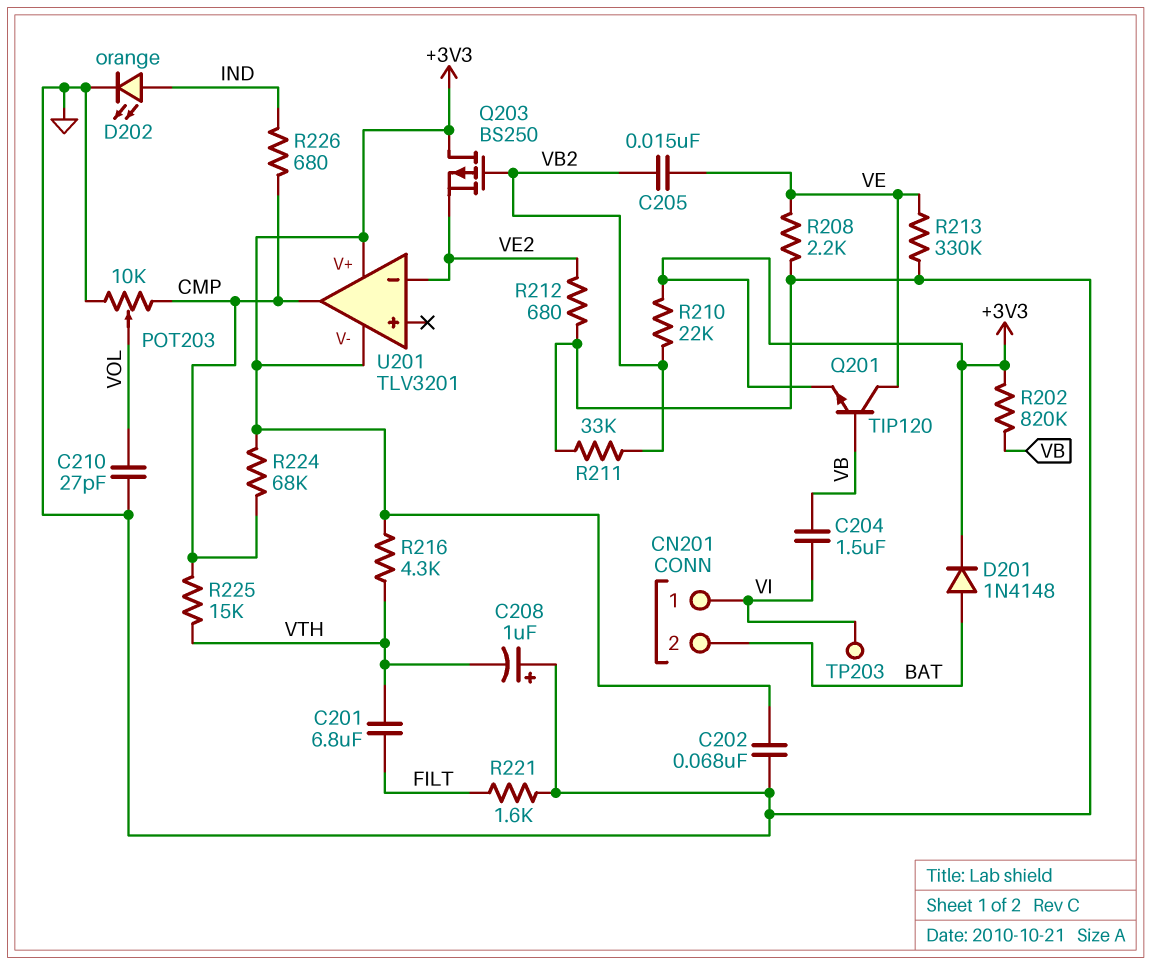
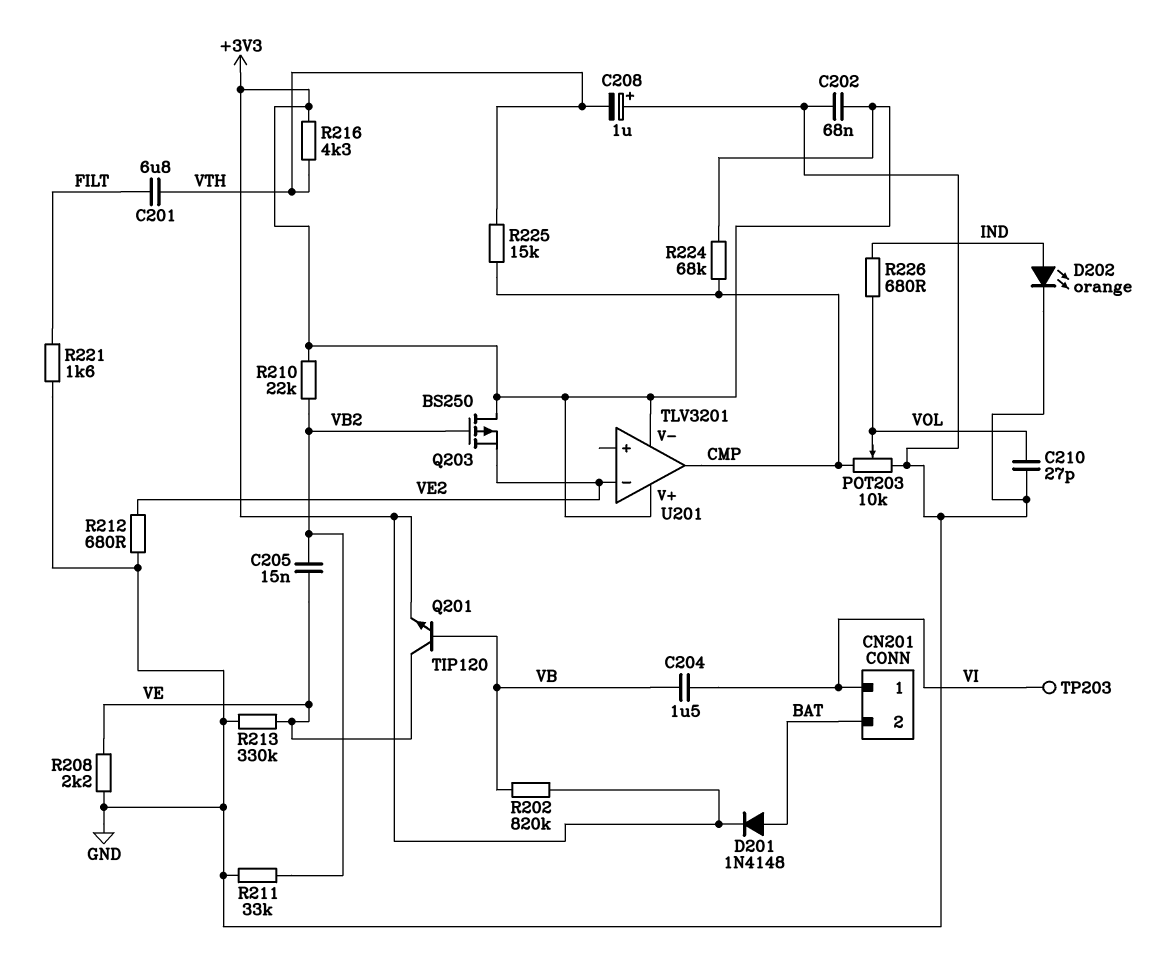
R226: 680 (CMP, IND) -> 680 (IND, VOL)

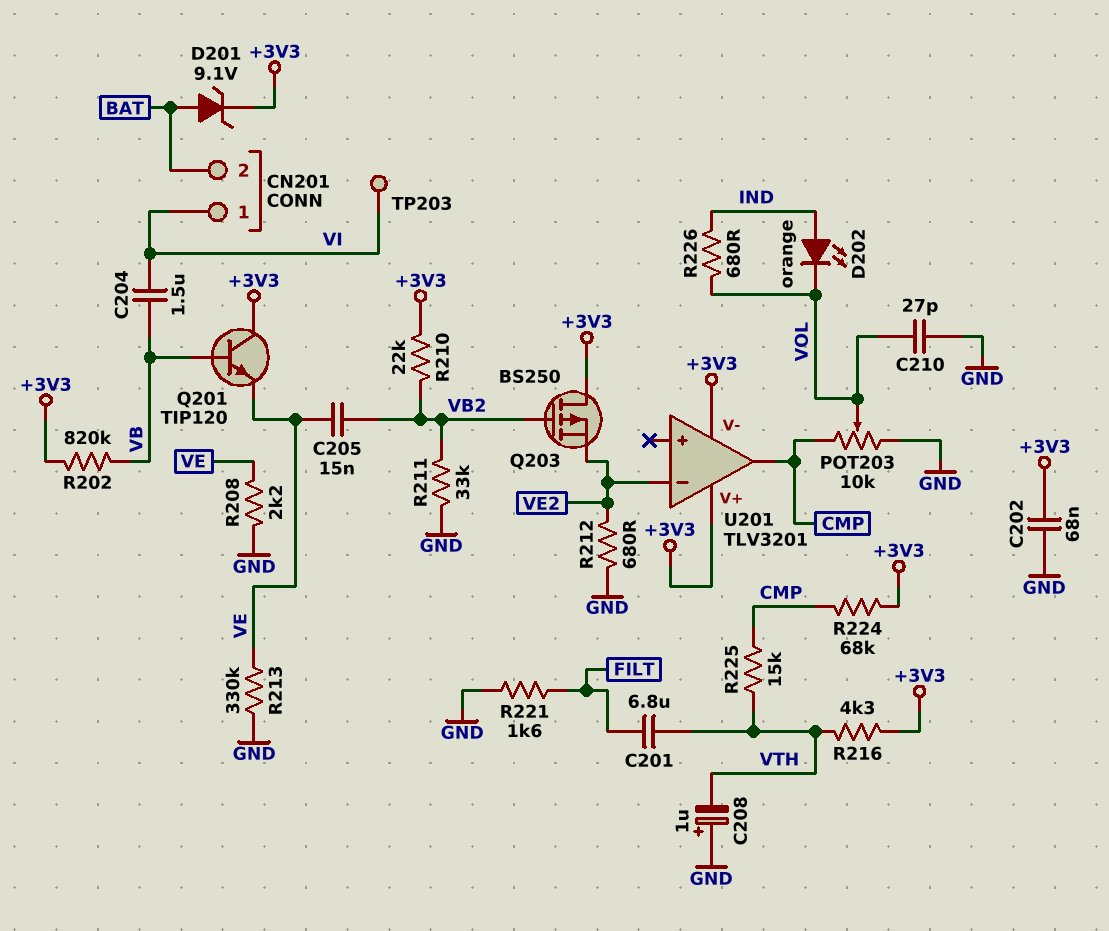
D201: diode 1N4148 (A BAT, K +3V3) -> zener 9.1V (A BAT, K +3V3)
D202: LED orange (A IND, K GND) -> LED orange (A IND, K VOL)
Q201: NPN TIP120 (B VB, C VE, E +3V3) -> NPN TIP120 (B VB, C +3V3, E VE)

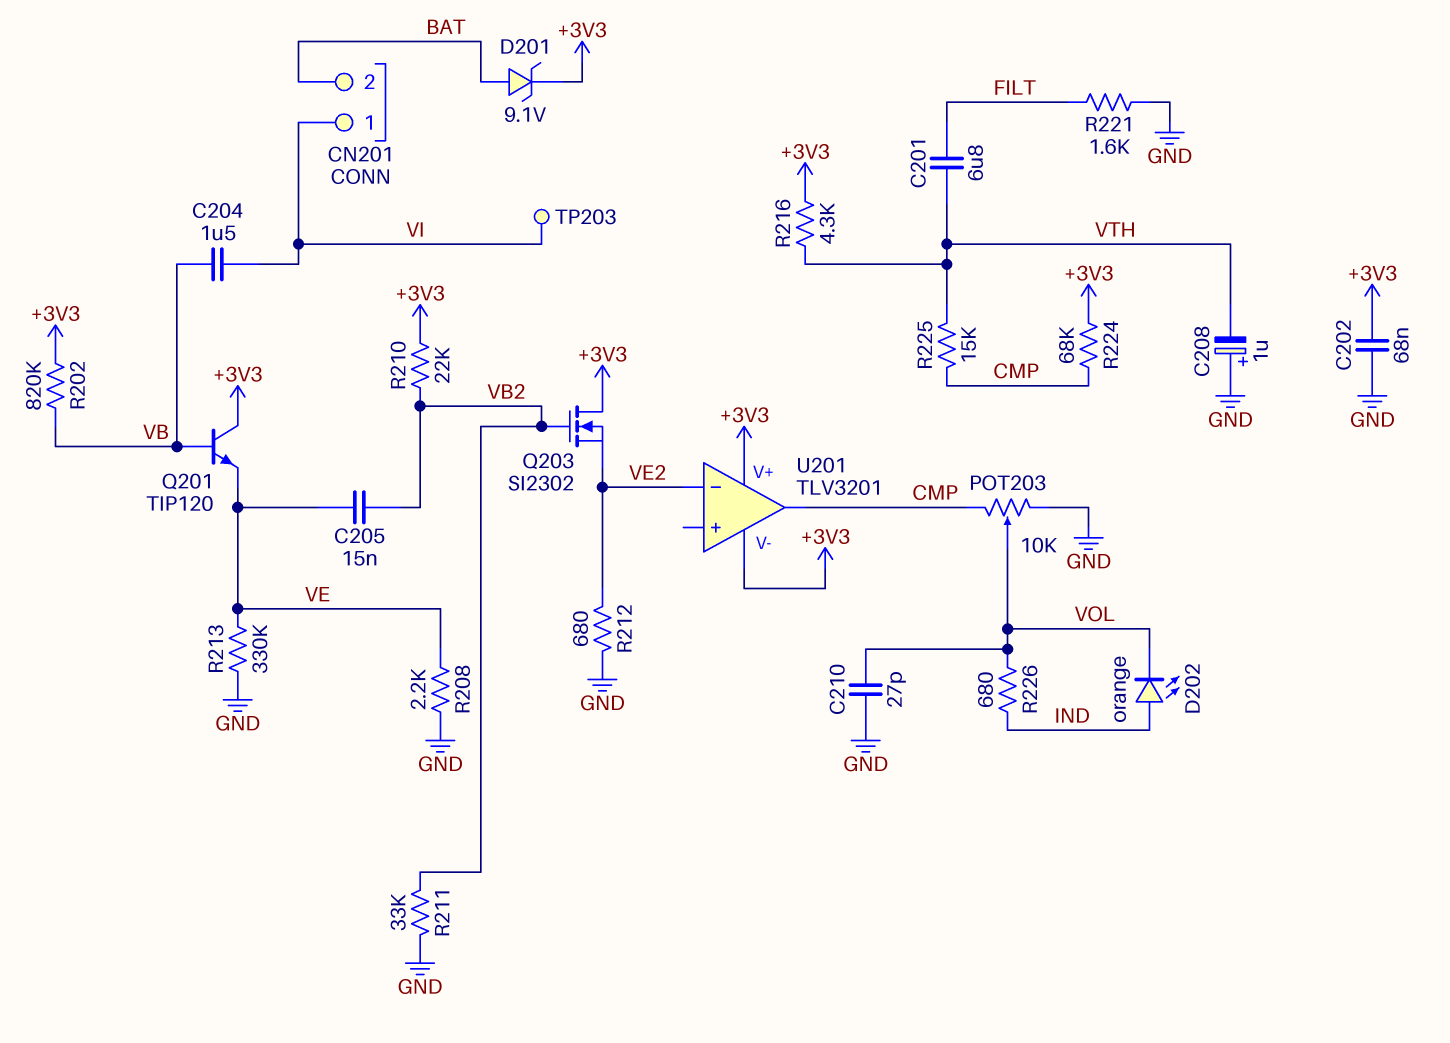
Q203: PMOS BS250 (G VB2, D +3V3, S VE2) -> NMOS SI2302 (G VB2, D +3V3, S VE2)

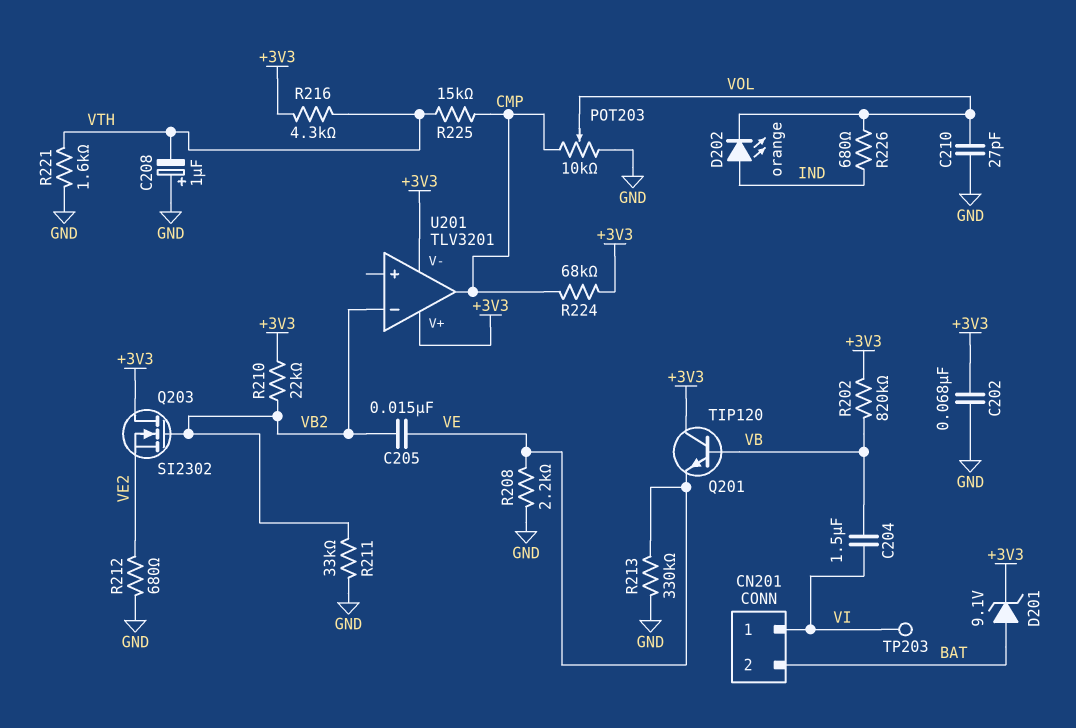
C201: 6.8uF (FILT, VTH) -> none
R221: 1.6k (FILT, GND) -> 1.6k (GND, VTH)
U201 pin in-: VE2 -> VB2

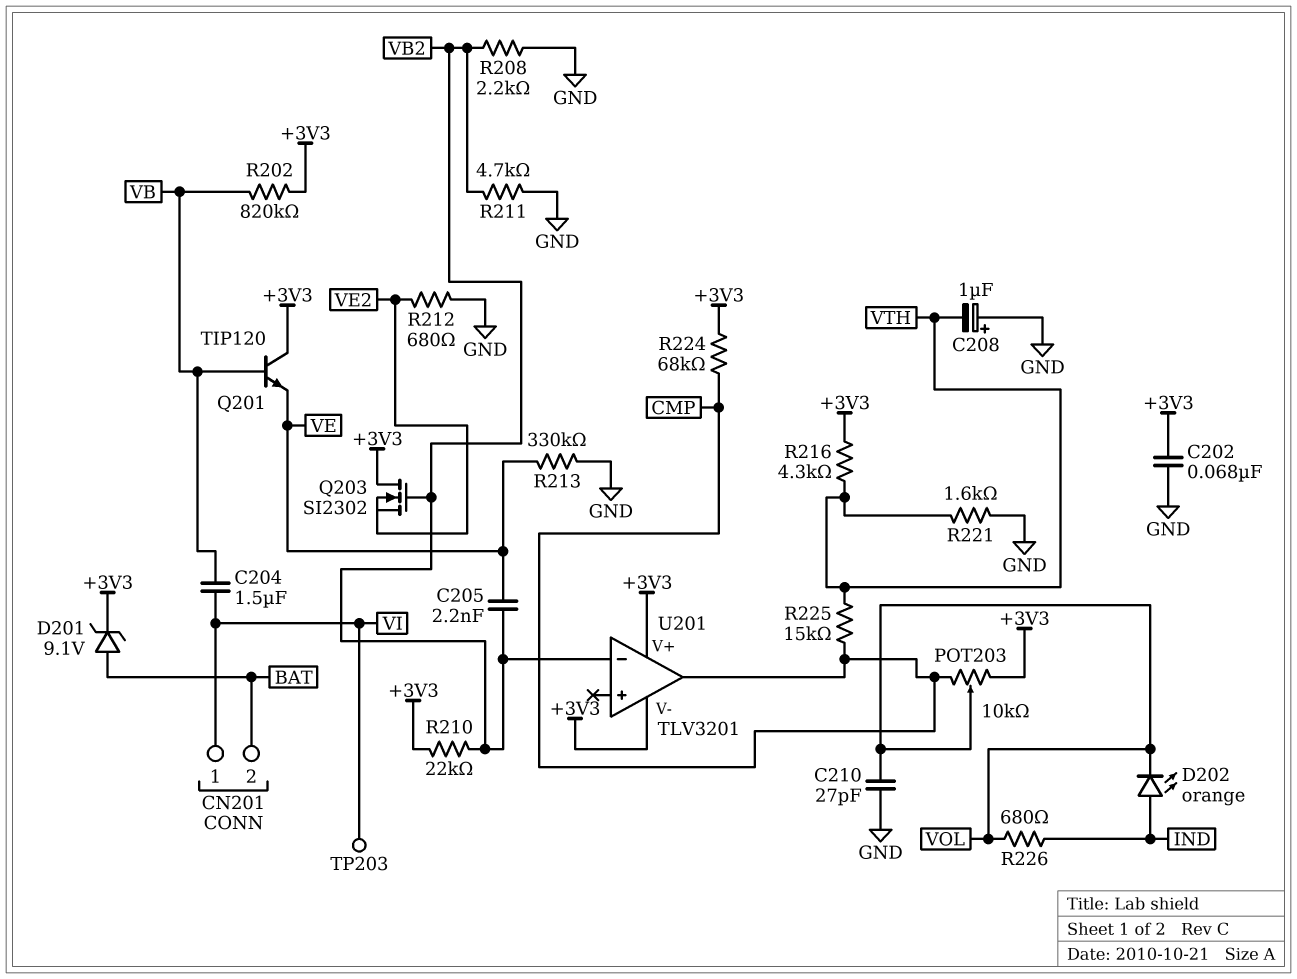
C205: 15nF (VB2, VE) -> 2.2nF (VB2, VE)
POT203: 10k (CMP, GND, wiper VOL) -> 10k (+3V3, CMP, wiper VOL)
R208: 2.2k (GND, VE) -> 2.2k (GND, VB2)
R211: 33k (GND, VB2) -> 4.7k (GND, VB2)

